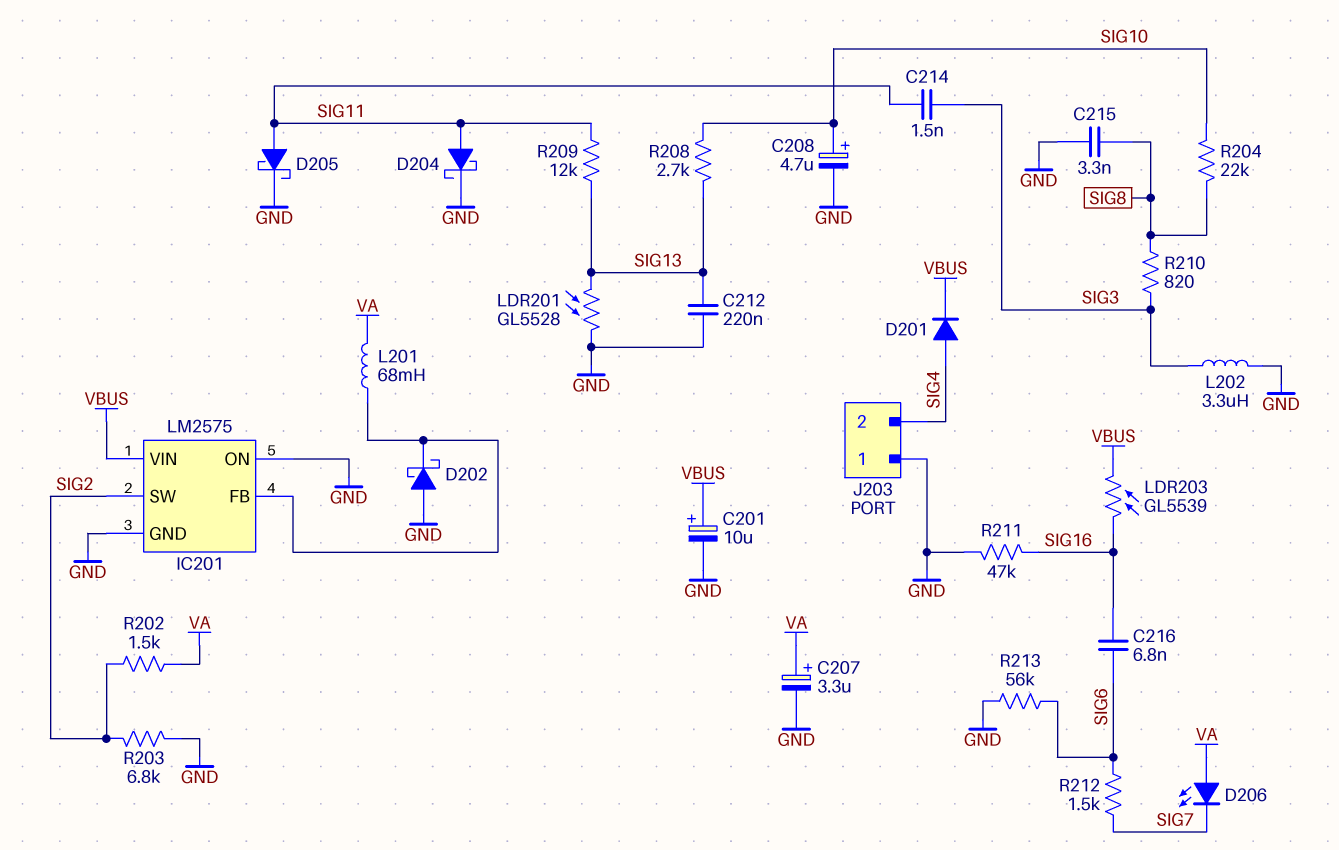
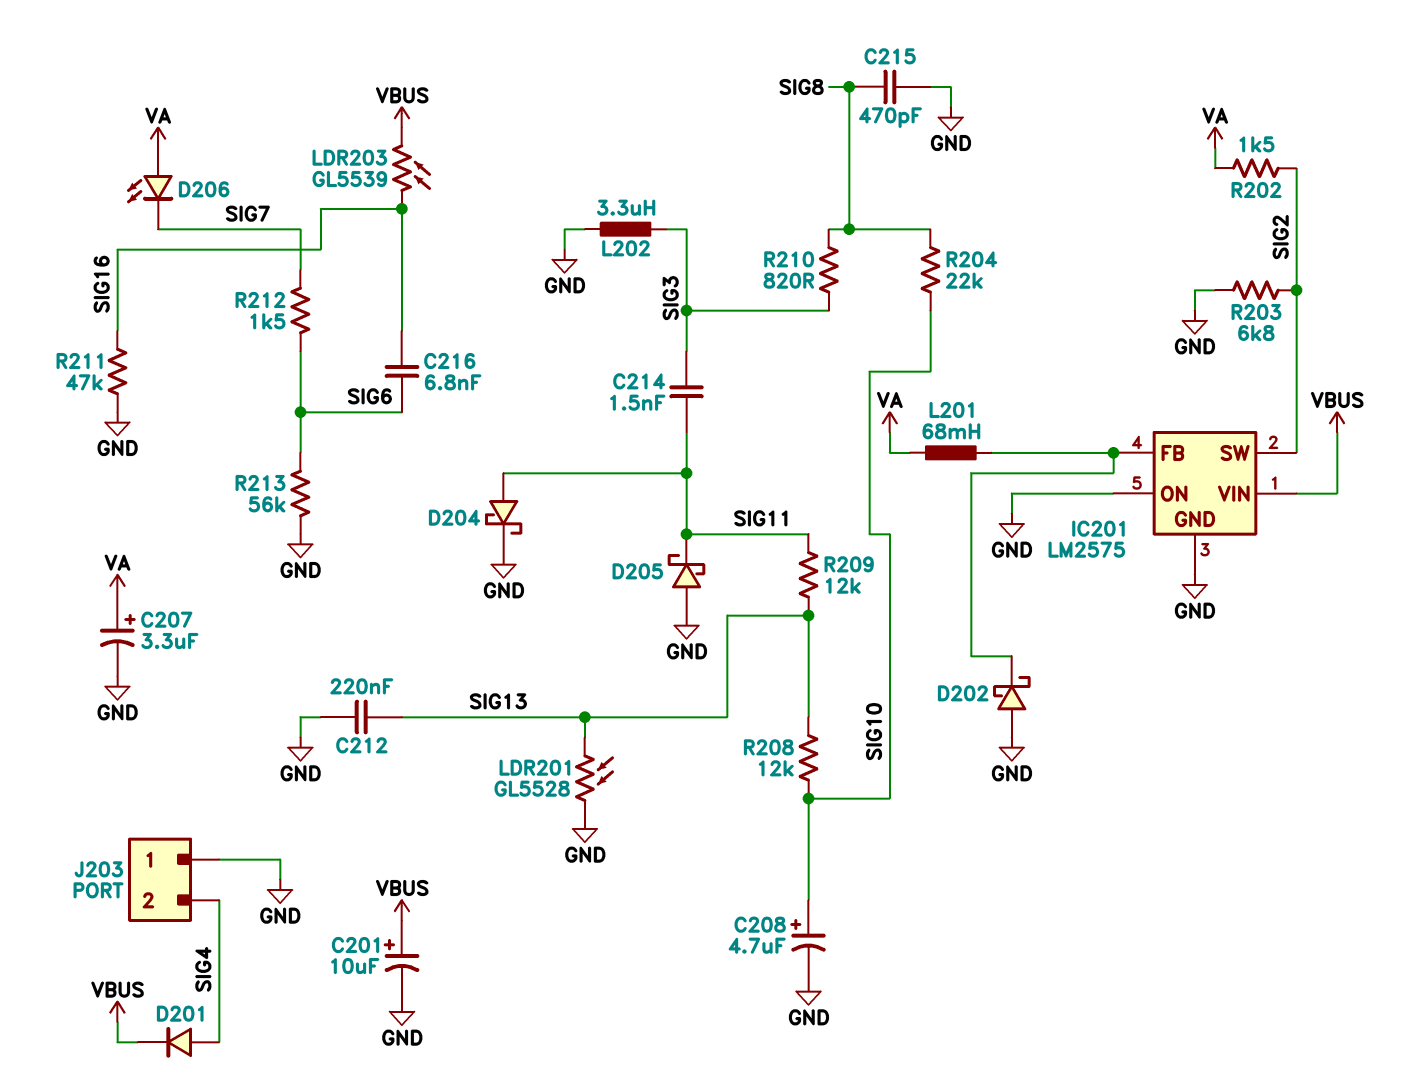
C215: 3.3nF (GND, SIG8) -> 470pF (GND, SIG8)
D205: schottky (A SIG11, K GND) -> schottky (A GND, K SIG11)
R208: 2.7k (SIG10, SIG13) -> 12k (SIG10, SIG13)

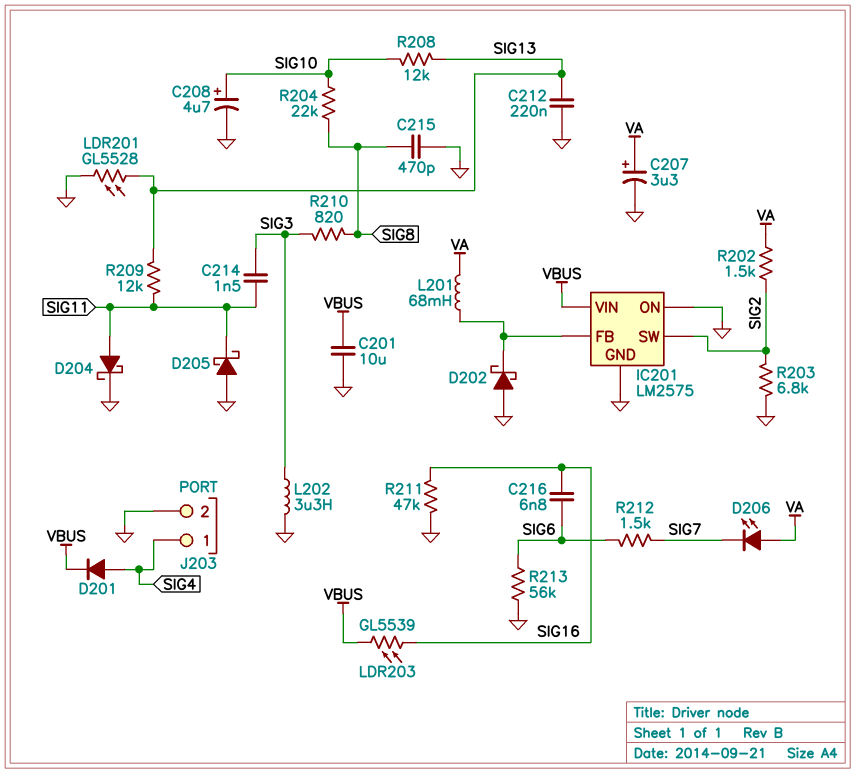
C201: 10uF (plus VBUS, minus GND) -> 10uF (GND, VBUS)
J203 pin 1: GND -> SIG4
J203 pin 2: SIG4 -> GND

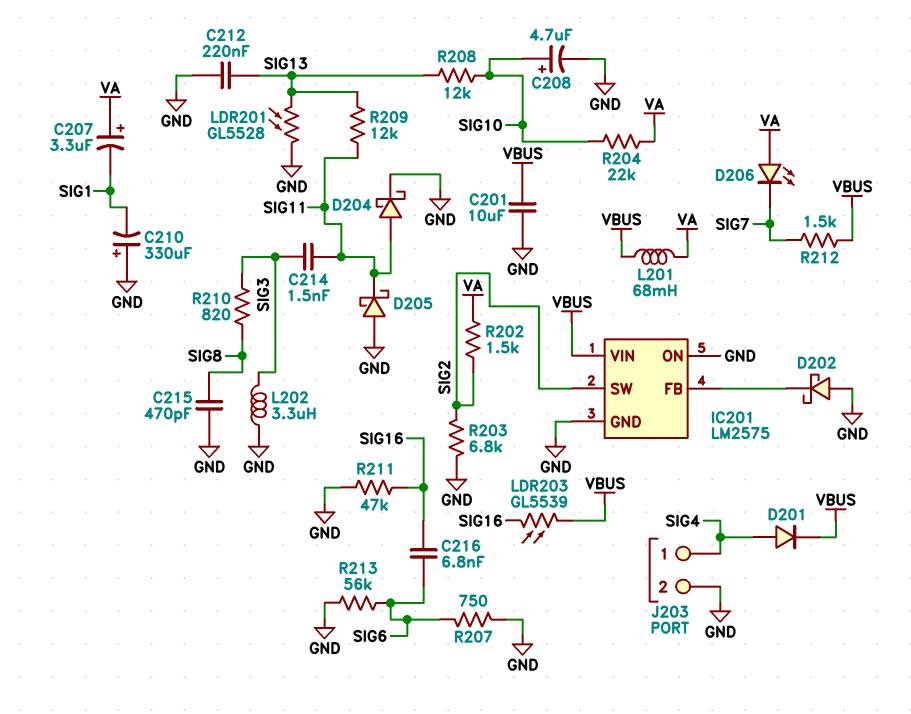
C207: 3.3uF (plus VA, minus GND) -> 3.3uF (plus VA, minus SIG1)
C210: none -> 330uF (plus GND, minus SIG1)
L201: 68mH (IC201/FB, VA) -> 68mH (VA, VBUS)
R204: 22k (SIG8, SIG10) -> 22k (SIG10, VA)
R207: none -> 750 (GND, SIG6)
R212: 1.5k (SIG6, SIG7) -> 1.5k (SIG7, VBUS)

